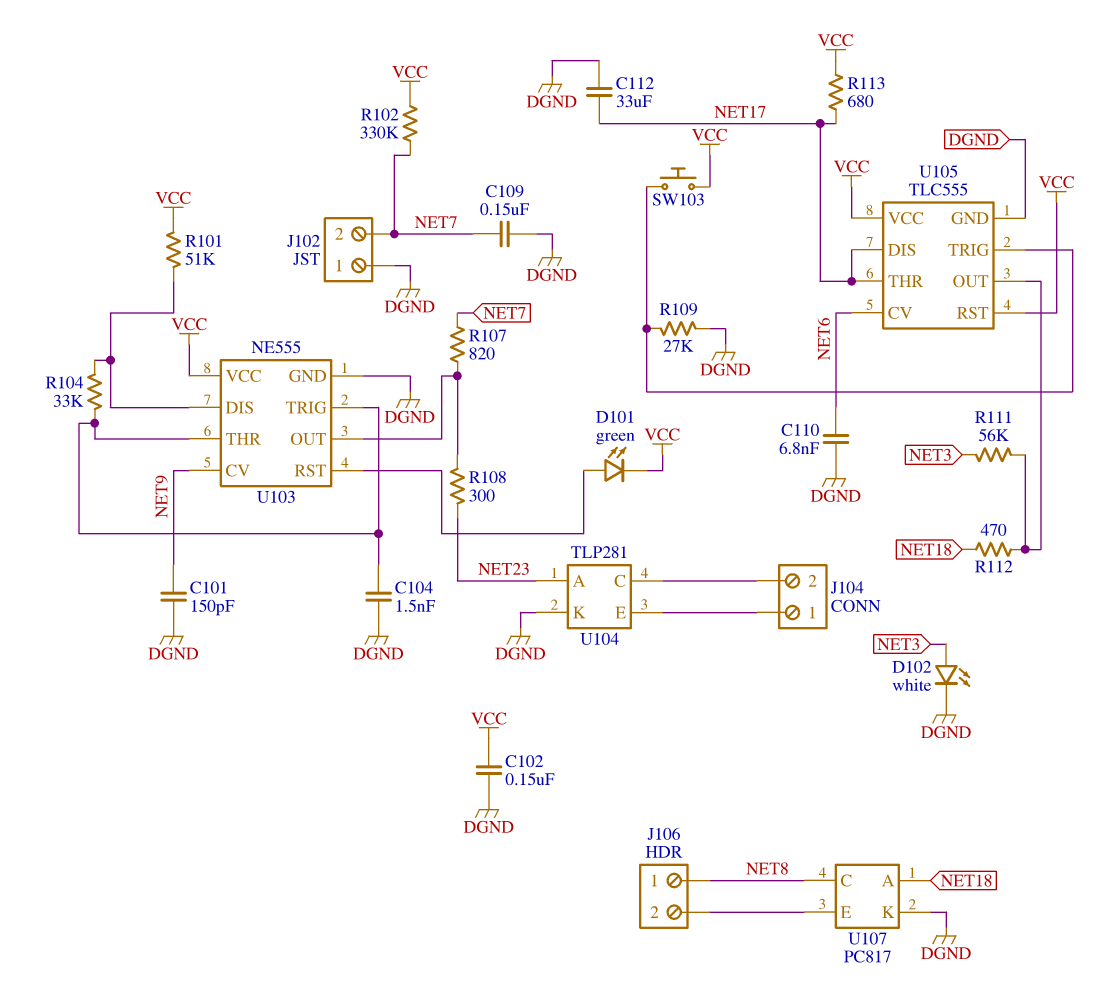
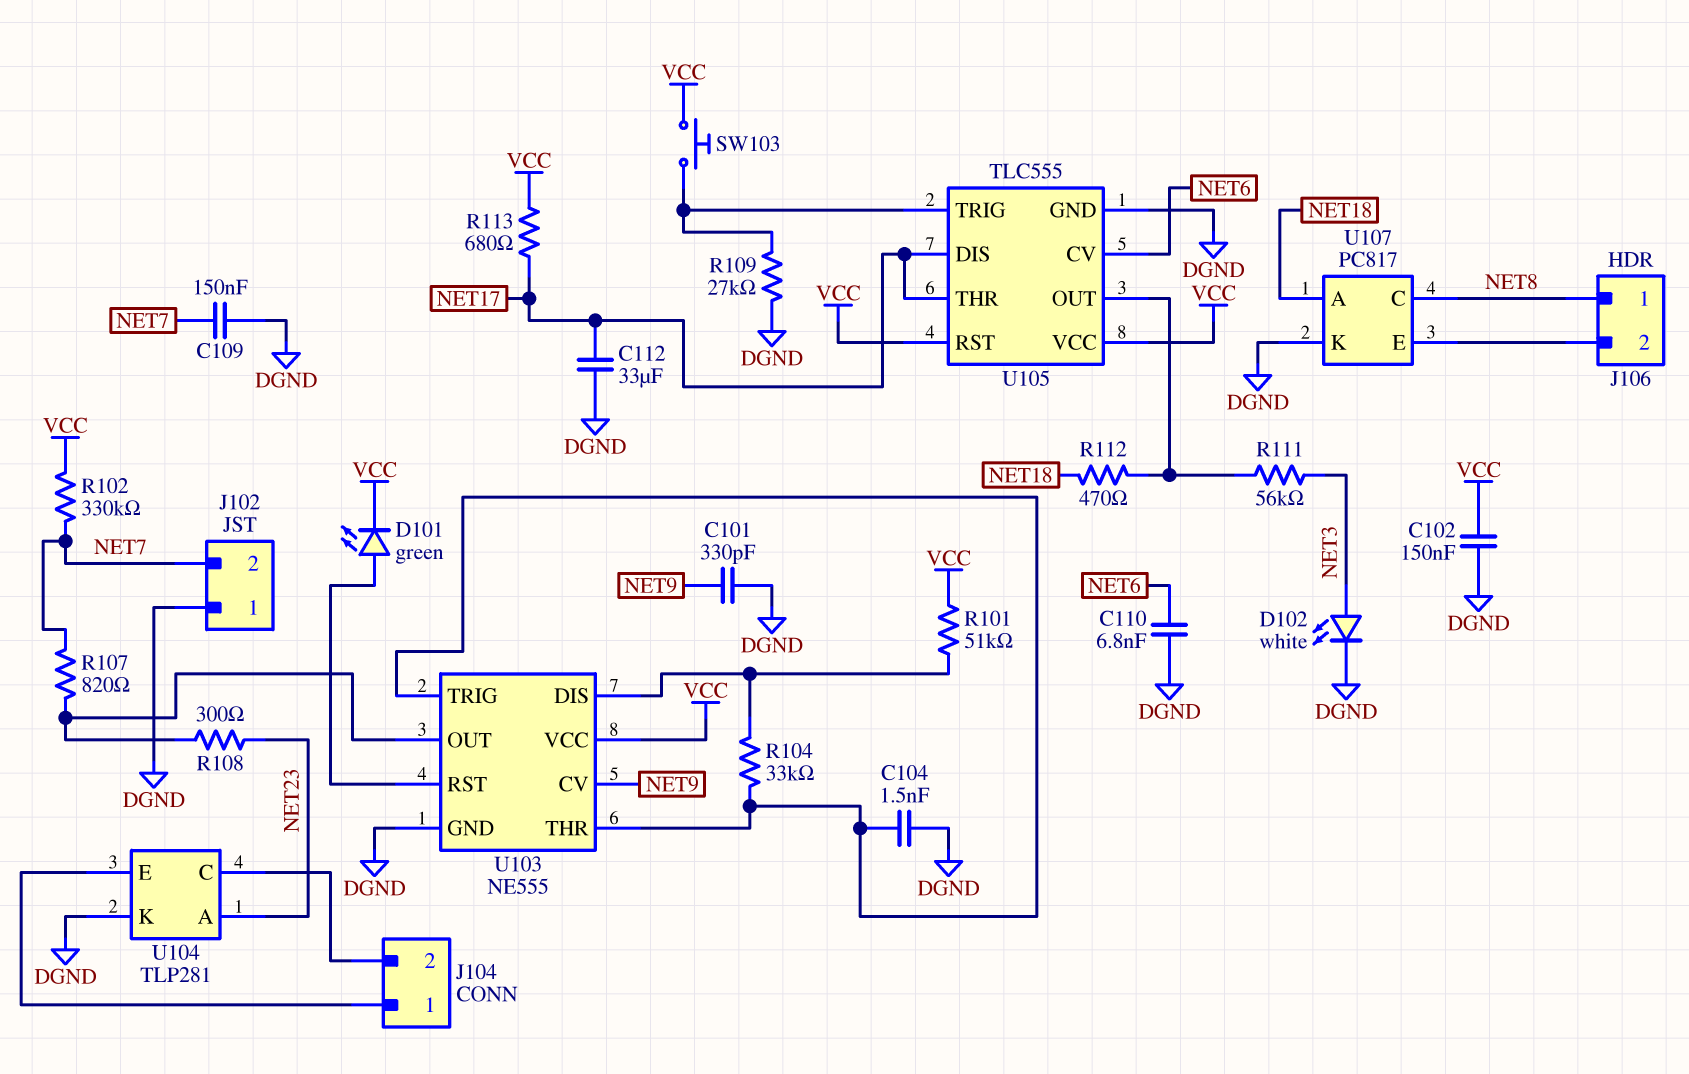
C101: 150pF (DGND, NET9) -> 330pF (DGND, NET9)

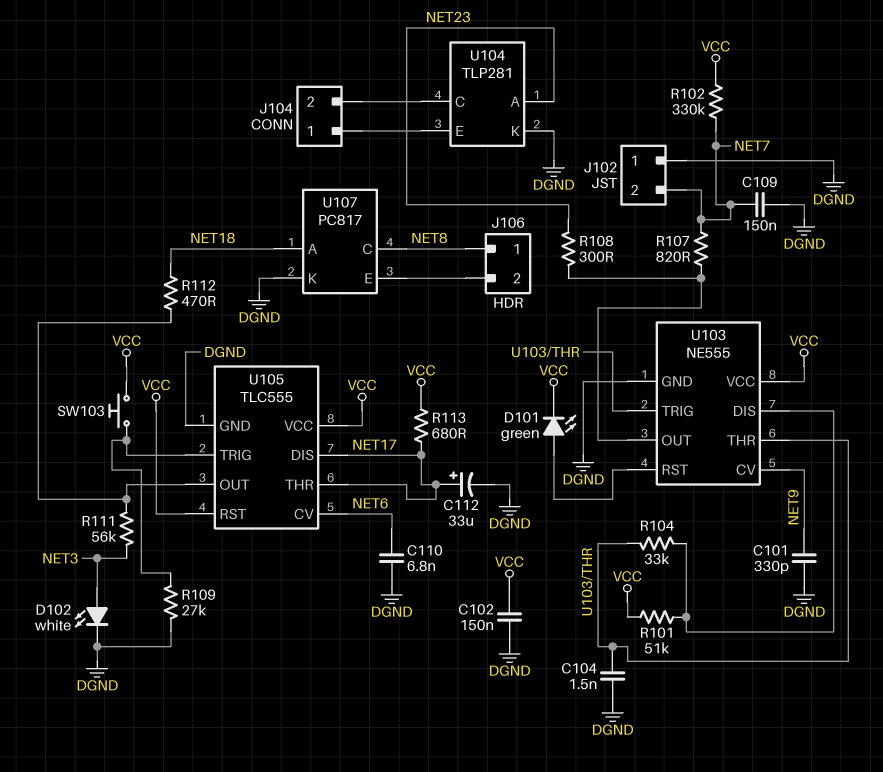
C112: 33uF (DGND, NET17) -> 33uF (plus NET17, minus DGND)

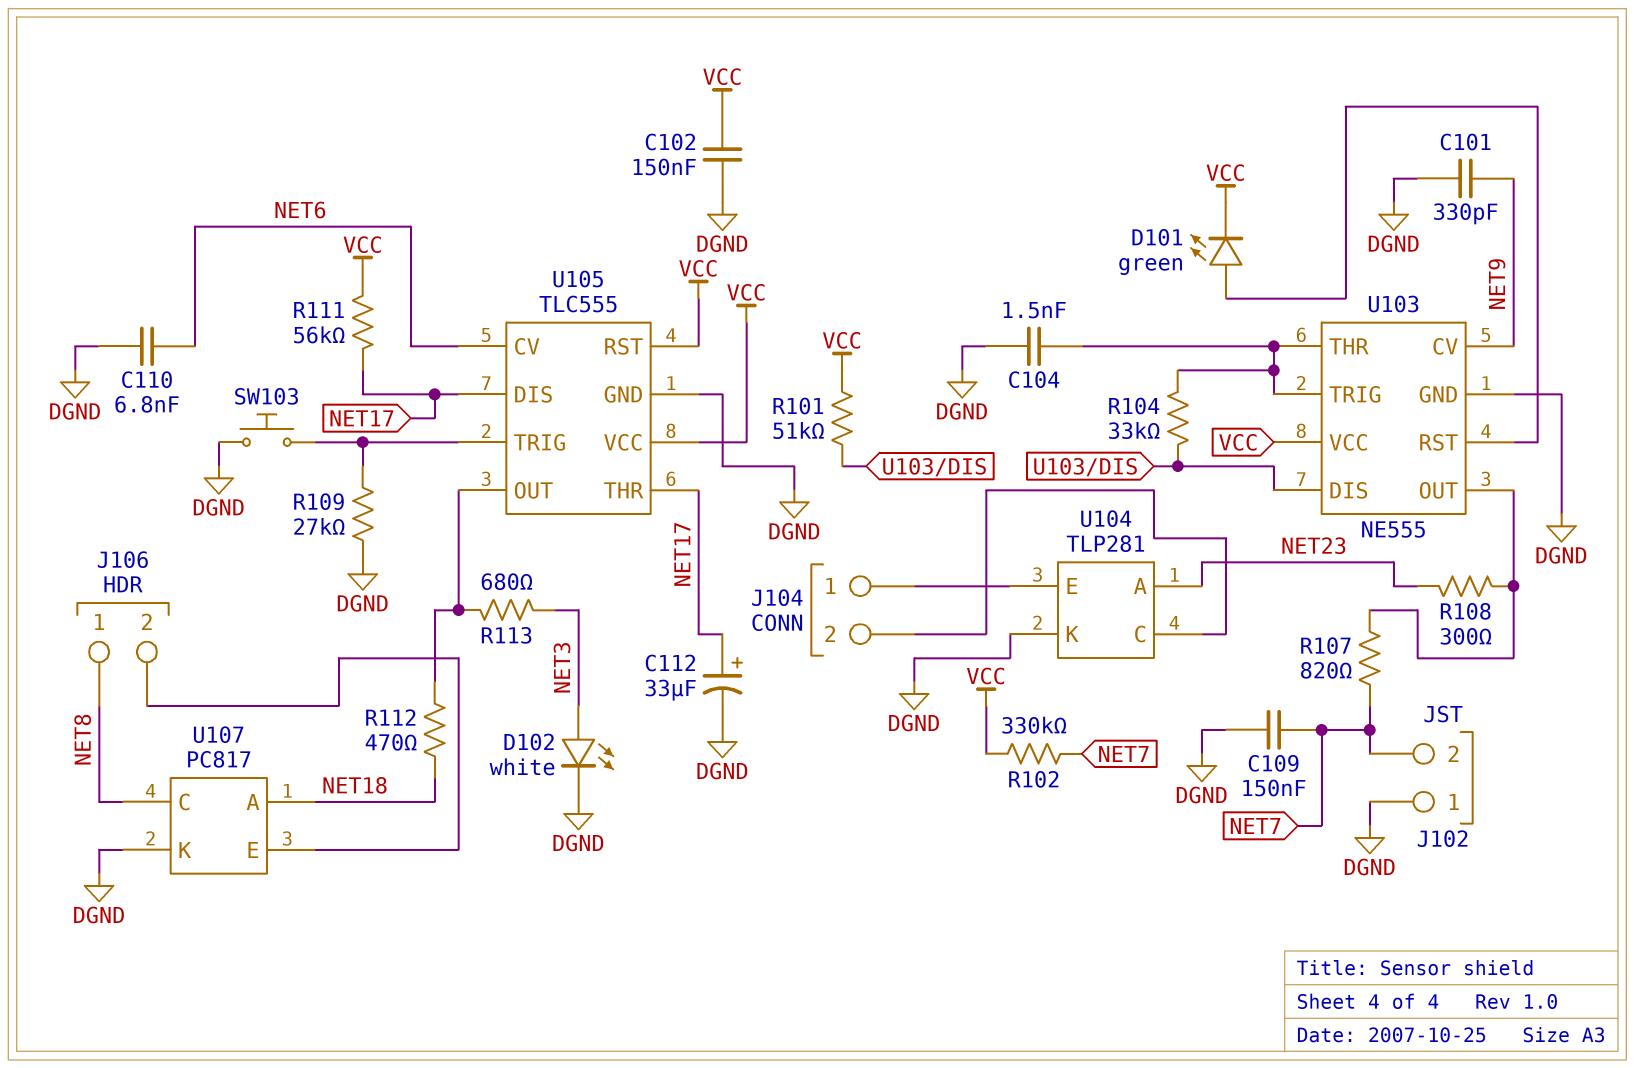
R111: 56k (NET3, U105/OUT) -> 56k (NET17, VCC)
R113: 680 (NET17, VCC) -> 680 (NET3, U105/OUT)
SW103: button (U105/TRIG, VCC) -> button (DGND, U105/TRIG)

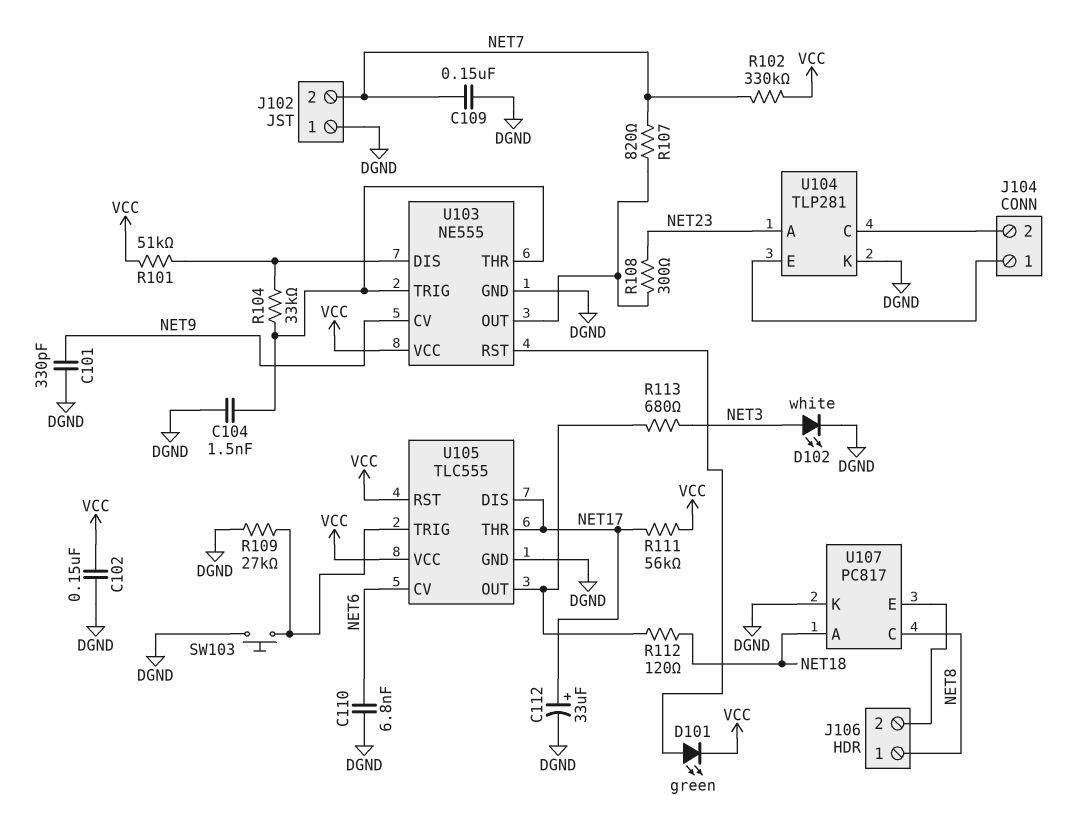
R112: 470 (NET18, U105/OUT) -> 120 (NET18, U105/OUT)

